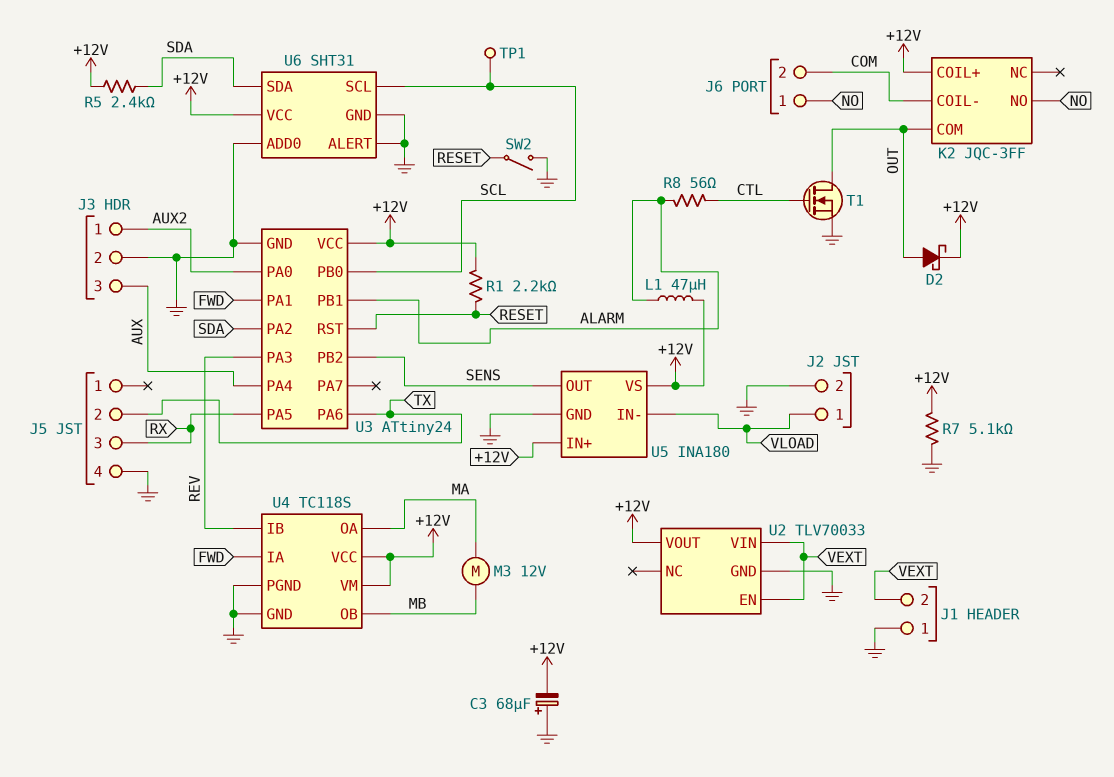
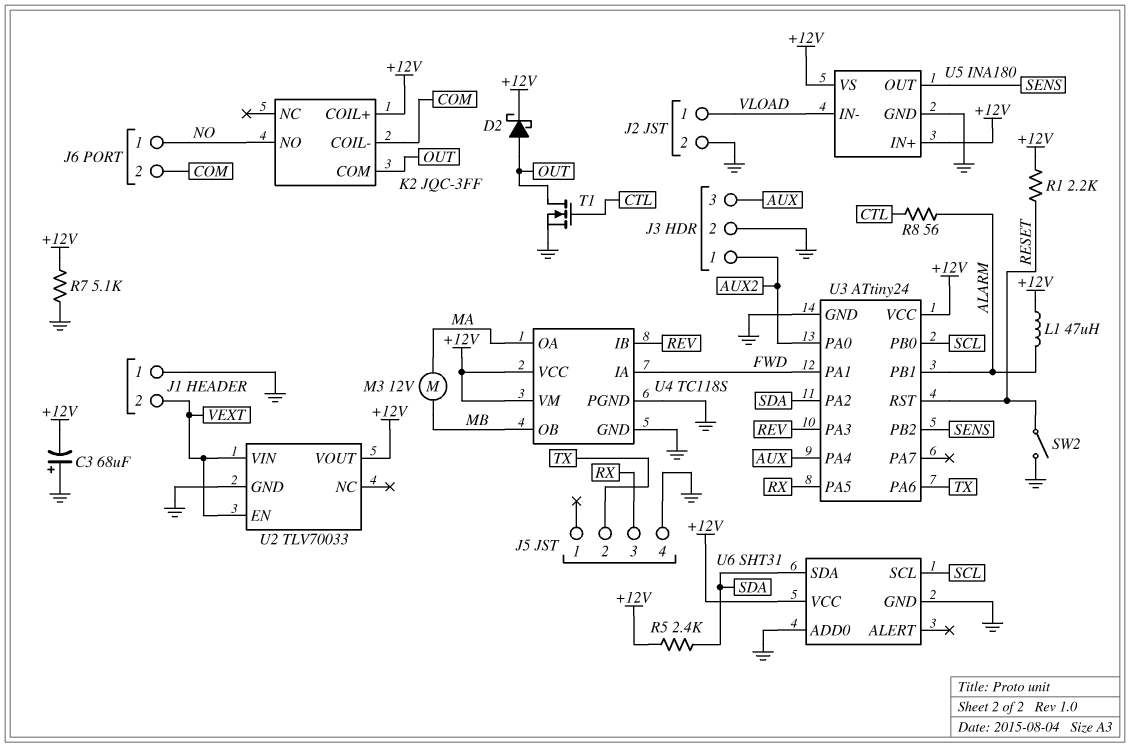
TP1: test point (SCL) -> none
U6 pin ALERT: GND -> none

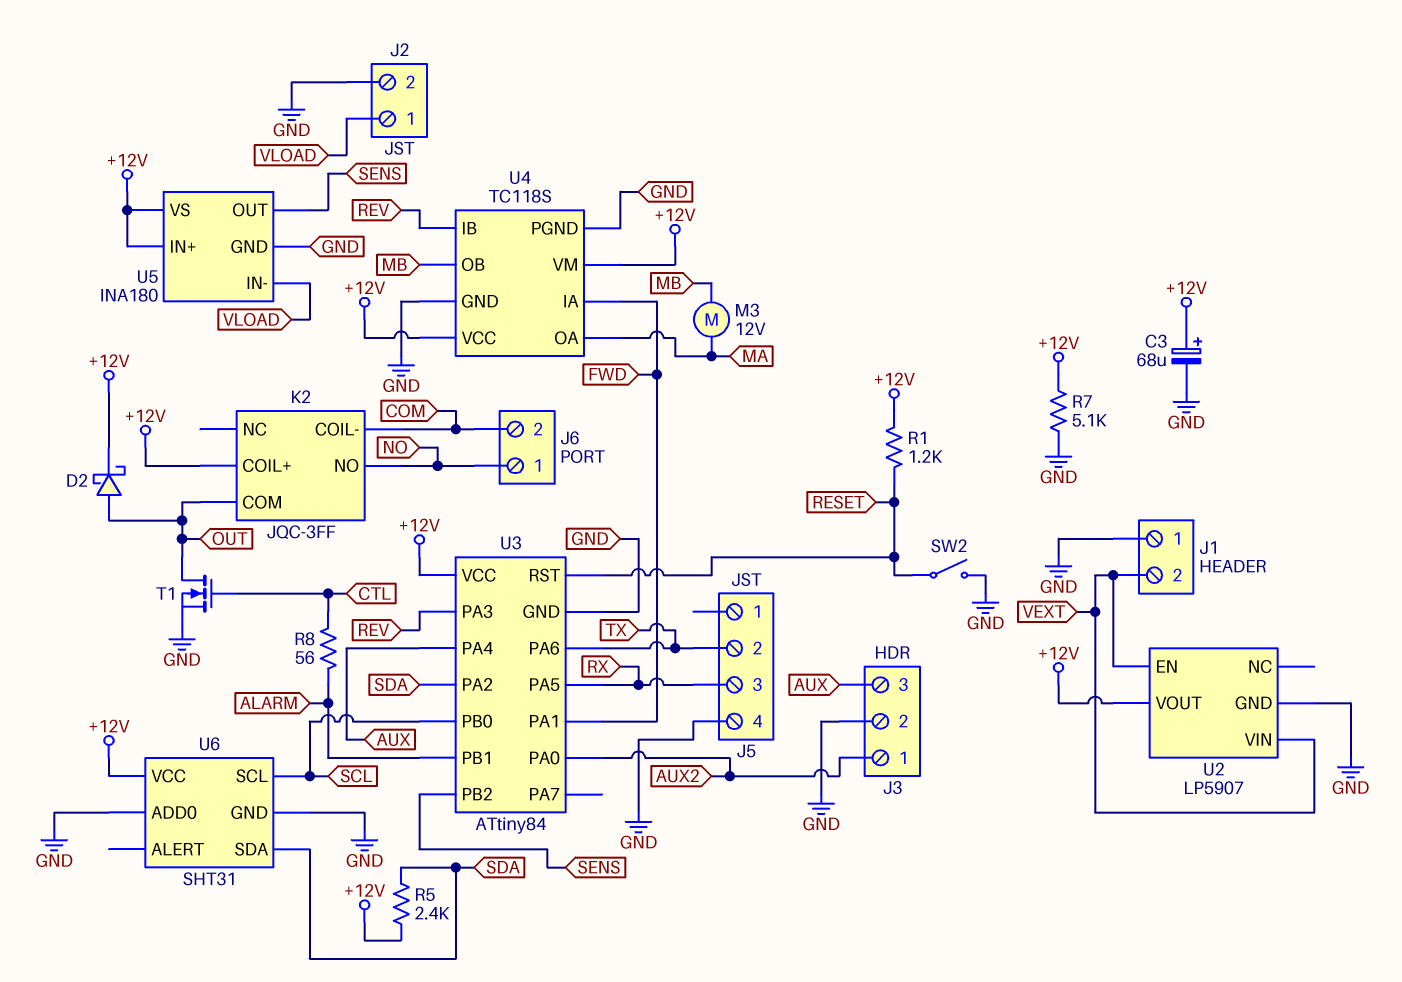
C3: 68uF (plus GND, minus +12V) -> 68uF (plus +12V, minus GND)
L1: 47uH (+12V, ALARM) -> none
R1: 2.2k (+12V, RESET) -> 1.2k (+12V, RESET)
U2: TLV70033 -> LP5907
U3: ATtiny24 -> ATtiny84

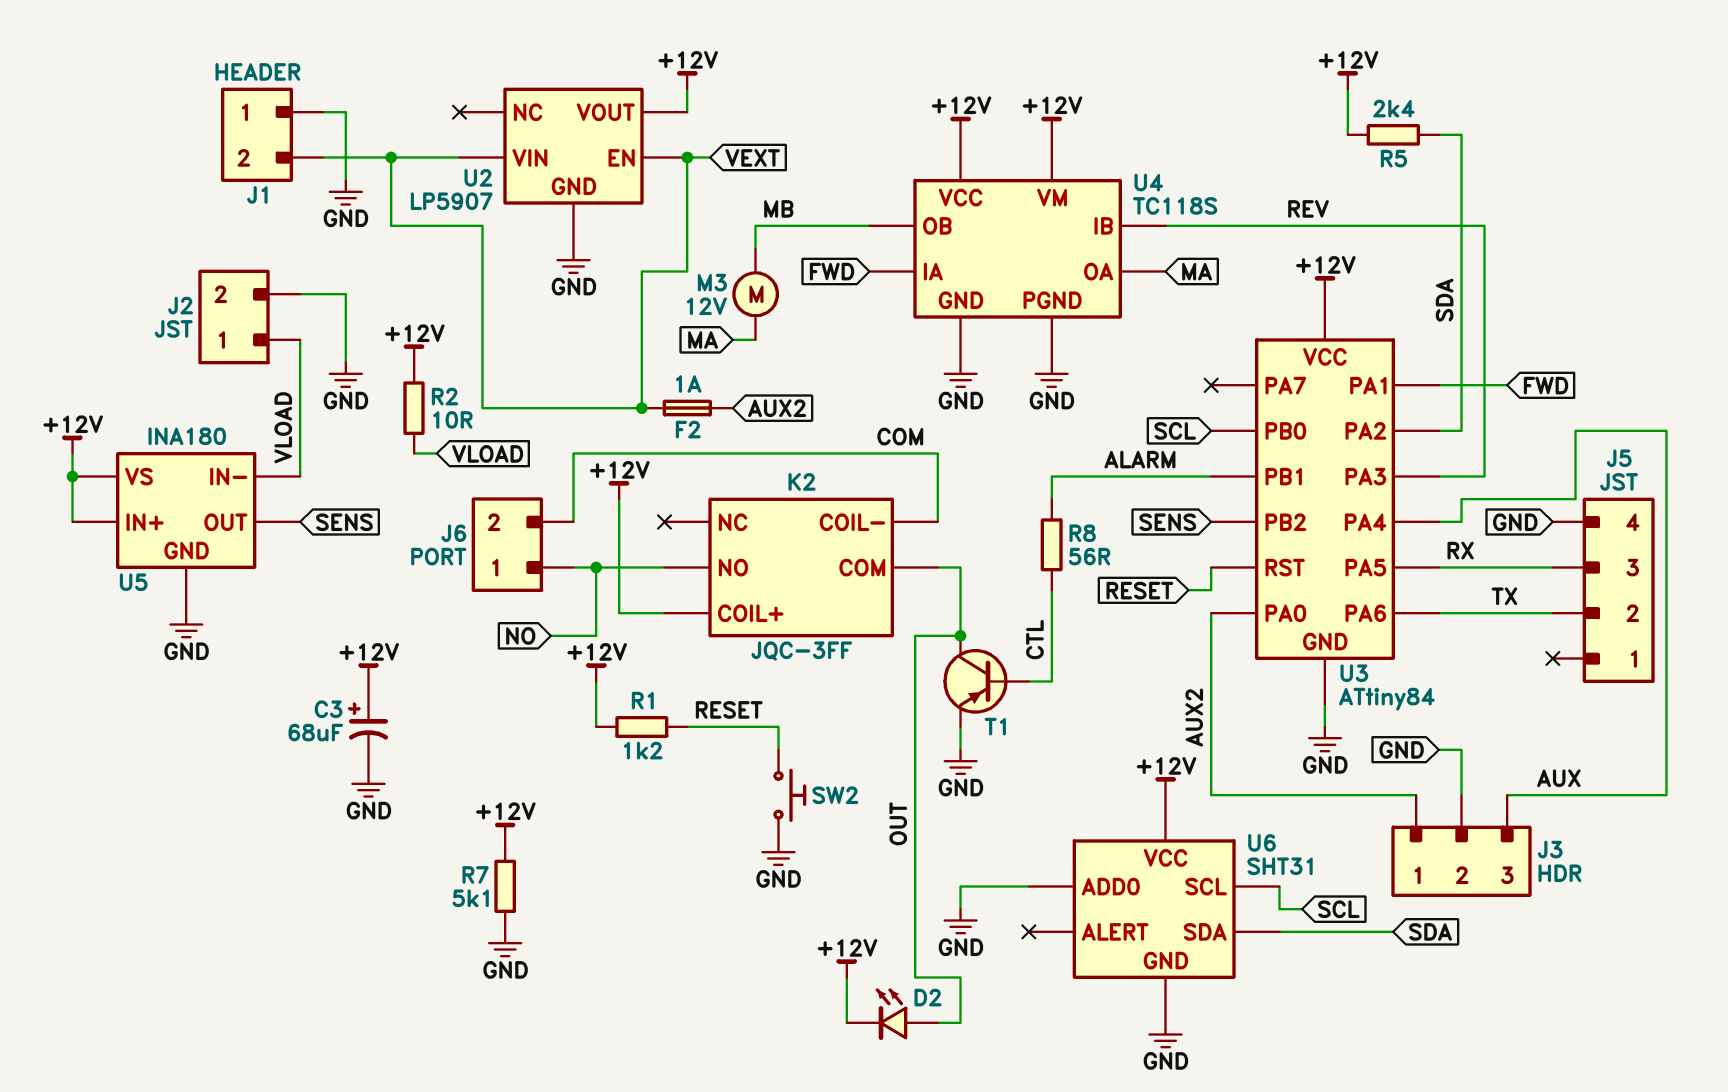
D2: schottky (A OUT, K +12V) -> LED (A OUT, K +12V)
F2: none -> 1A (AUX2, VEXT)
R2: none -> 10 (+12V, VLOAD)
SW2: switch (GND, RESET) -> button (GND, RESET)
T1: NMOS (G CTL, D OUT, S GND) -> PNP (B CTL, C OUT, E GND)

